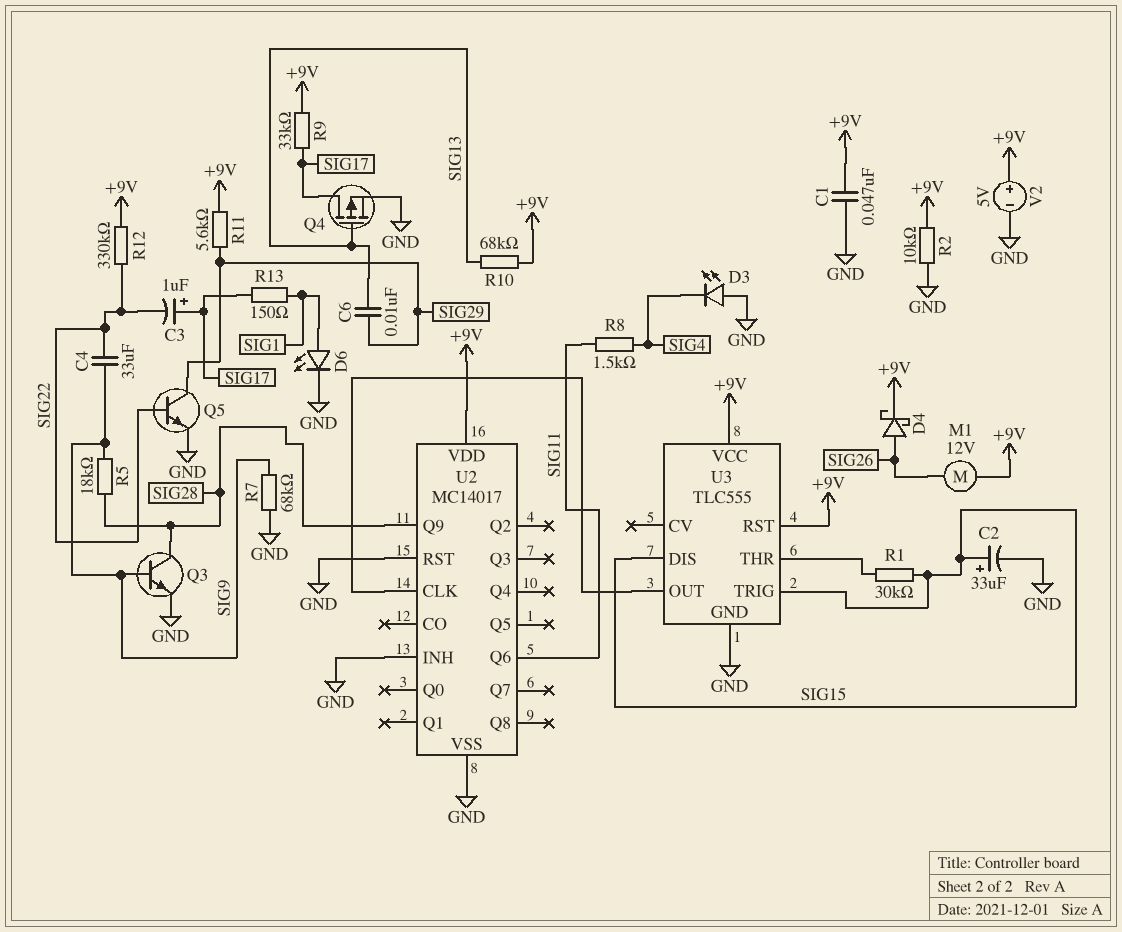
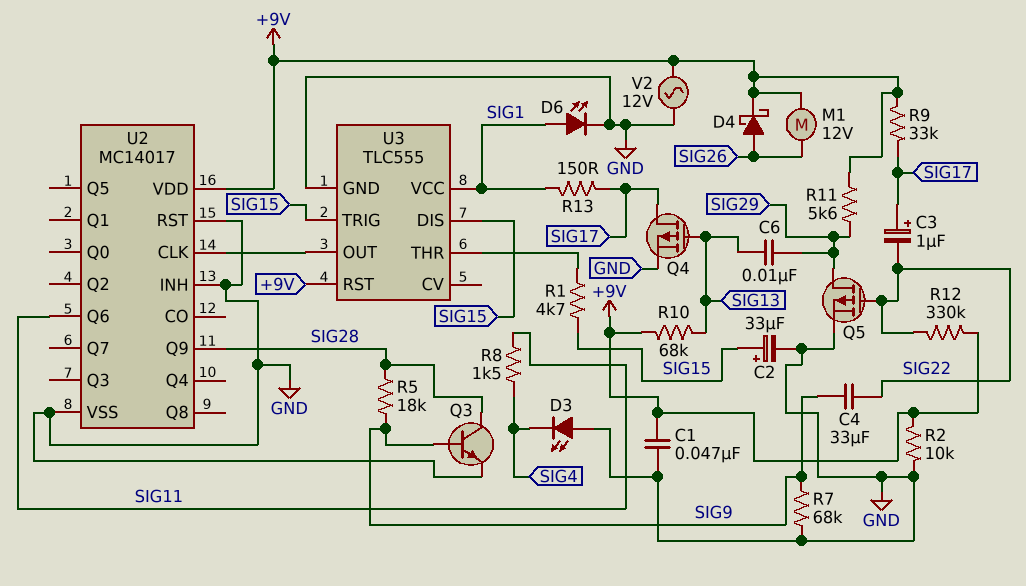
Q5: NPN (B SIG22, C SIG29, E GND) -> PMOS (G SIG22, D SIG29, S GND)
R1: 30k (SIG15, U3/THR) -> 4.7k (SIG15, U3/THR)
U3 pin VCC: +9V -> SIG1
V2: 5V (plus +9V, minus GND) -> AC 12V (+9V, GND)

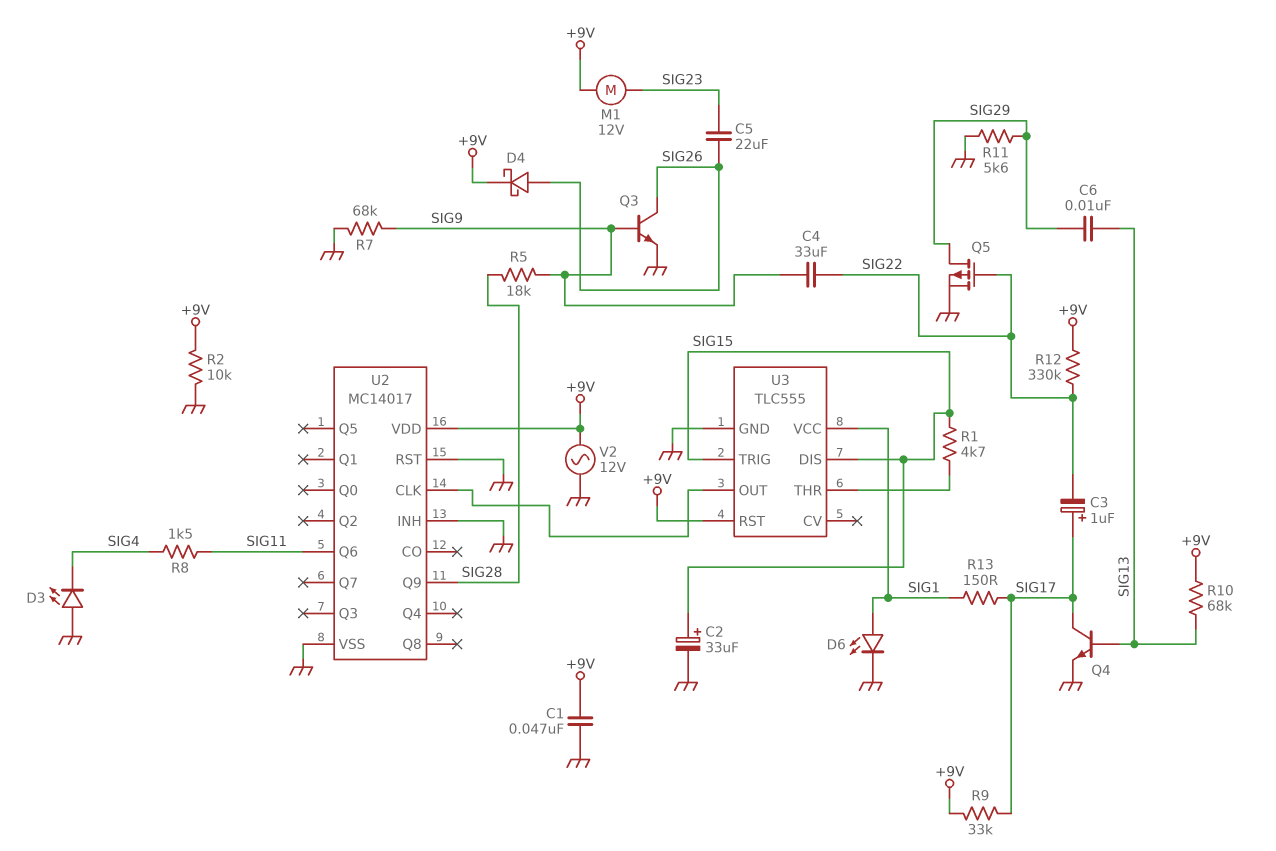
C5: none -> 22uF (SIG23, SIG26)
M1: motor 12V (+9V, SIG26) -> motor 12V (+9V, SIG23)
Q3: NPN (B SIG9, C SIG28, E GND) -> NPN (B SIG9, C SIG26, E GND)
Q4: PMOS (G SIG13, D SIG17, S GND) -> NPN (B SIG13, C SIG17, E GND)
R11: 5.6k (+9V, SIG29) -> 5.6k (GND, SIG29)

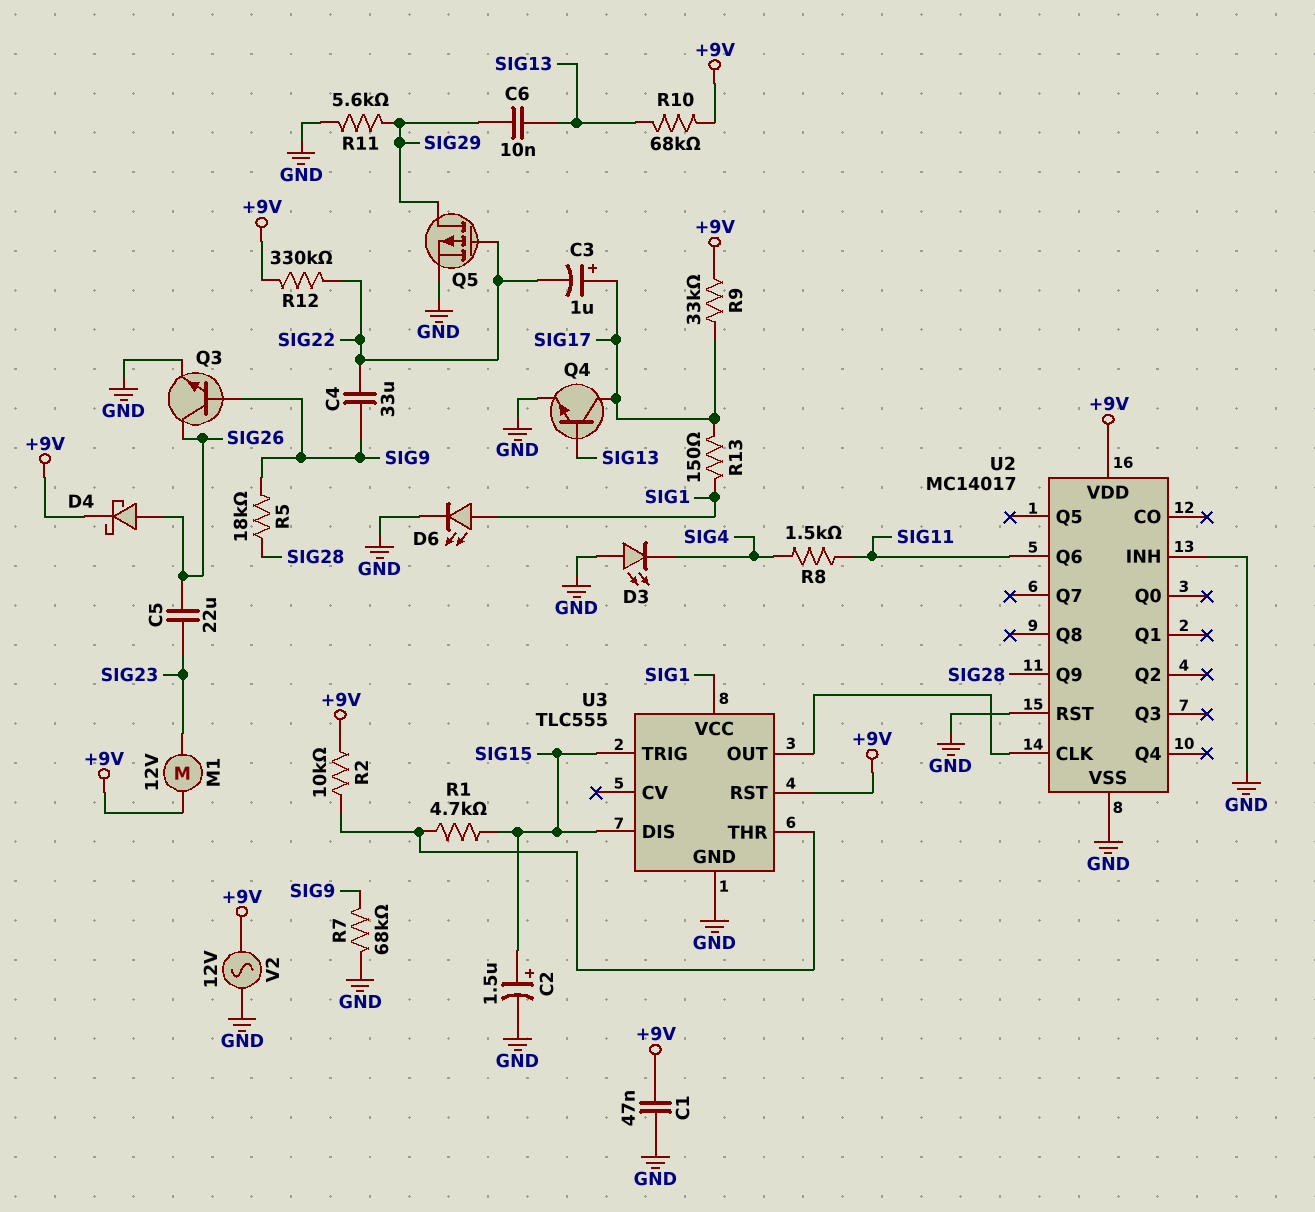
C2: 33uF (plus SIG15, minus GND) -> 1.5uF (plus SIG15, minus GND)
R2: 10k (+9V, GND) -> 10k (+9V, U3/THR)

